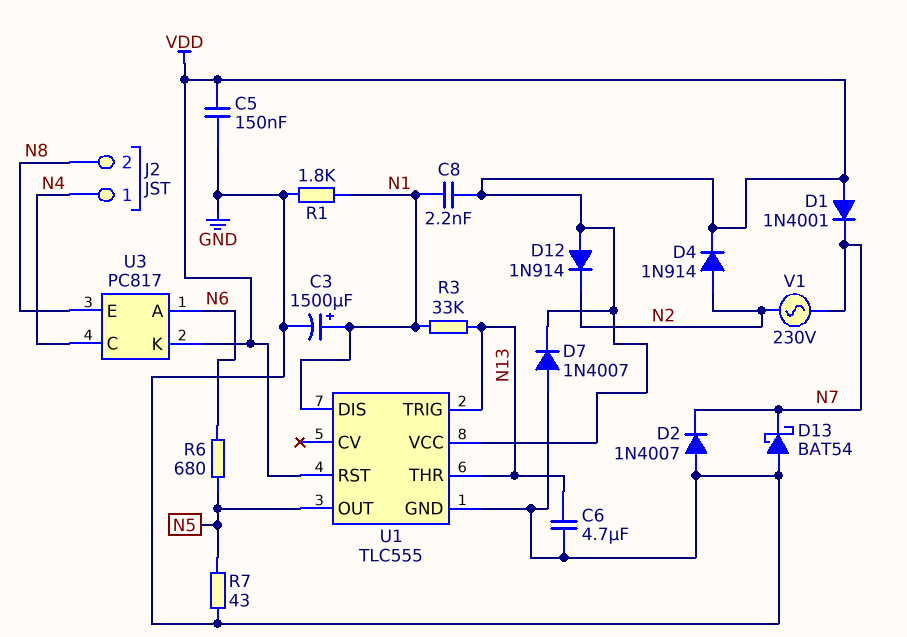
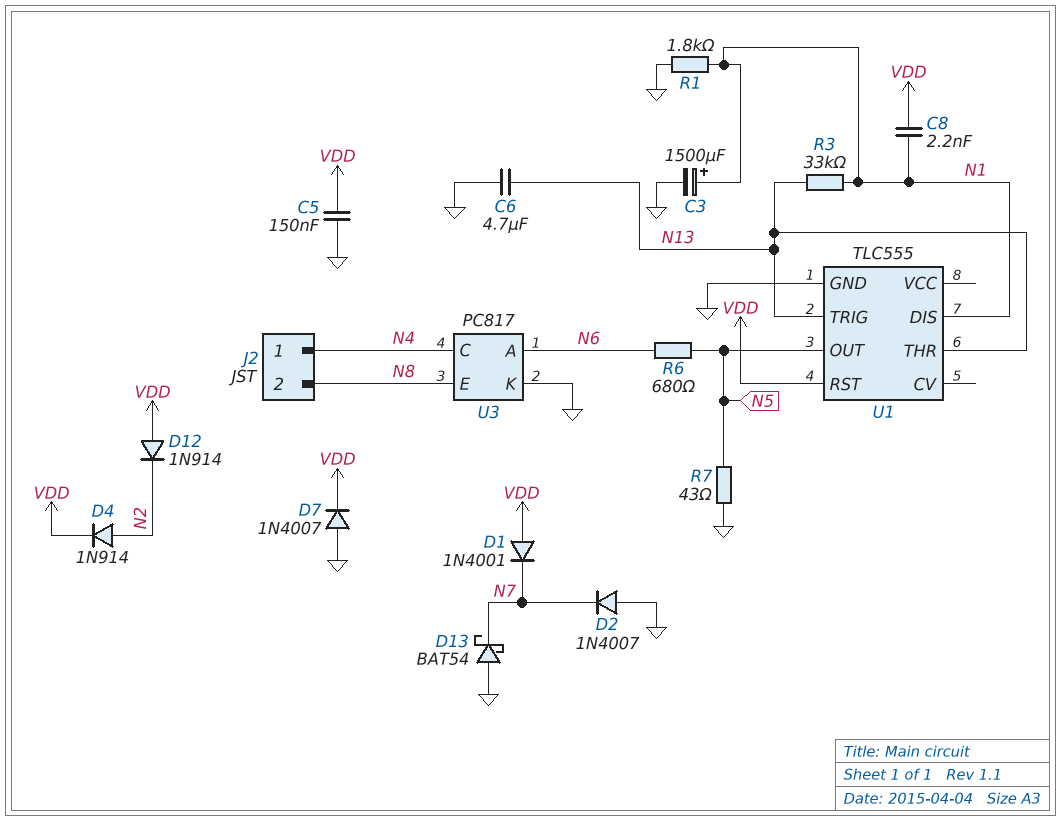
U1 pin VCC: VDD -> none
U3 pin K: VDD -> GND
V1: AC 230V (N2, N7) -> none

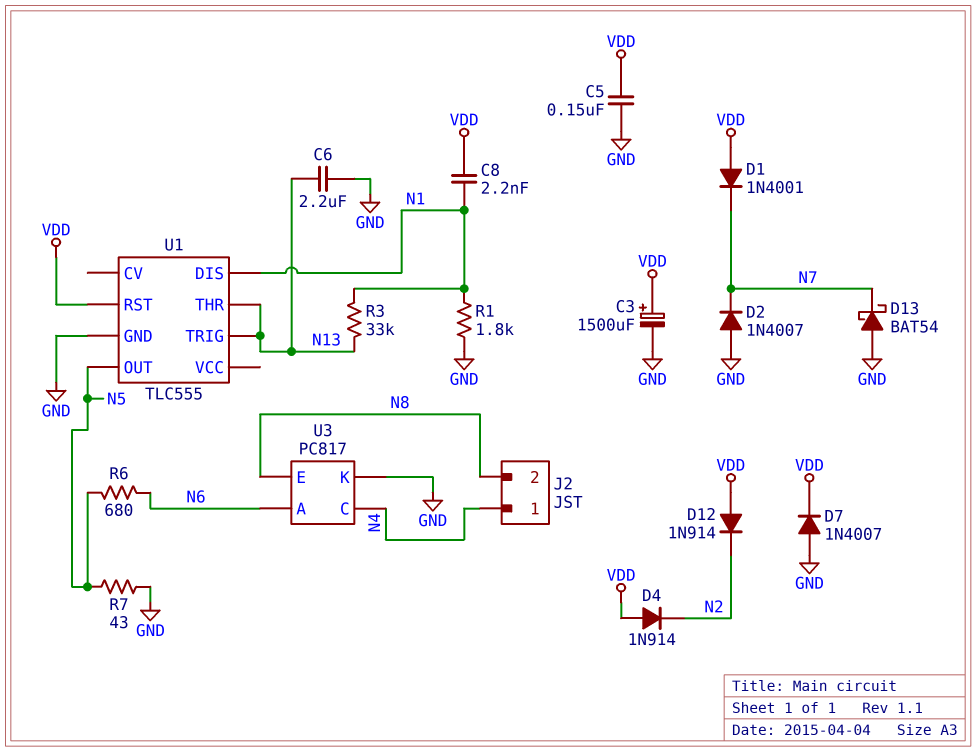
C3: 1500uF (plus N1, minus GND) -> 1500uF (plus VDD, minus GND)
C6: 4.7uF (GND, N13) -> 2.2uF (GND, N13)
D4: diode 1N914 (A N2, K VDD) -> diode 1N914 (A VDD, K N2)

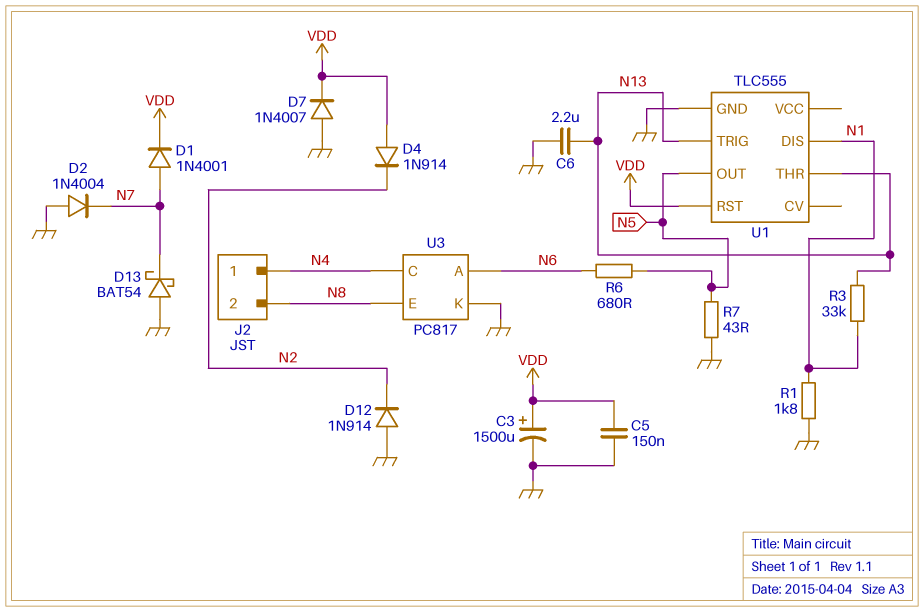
C8: 2.2nF (N1, VDD) -> none
D1: diode 1N4001 (A VDD, K N7) -> diode 1N4001 (A N7, K VDD)
D2: diode 1N4007 (A GND, K N7) -> diode 1N4004 (A GND, K N7)
D12: diode 1N914 (A VDD, K N2) -> diode 1N914 (A GND, K N2)

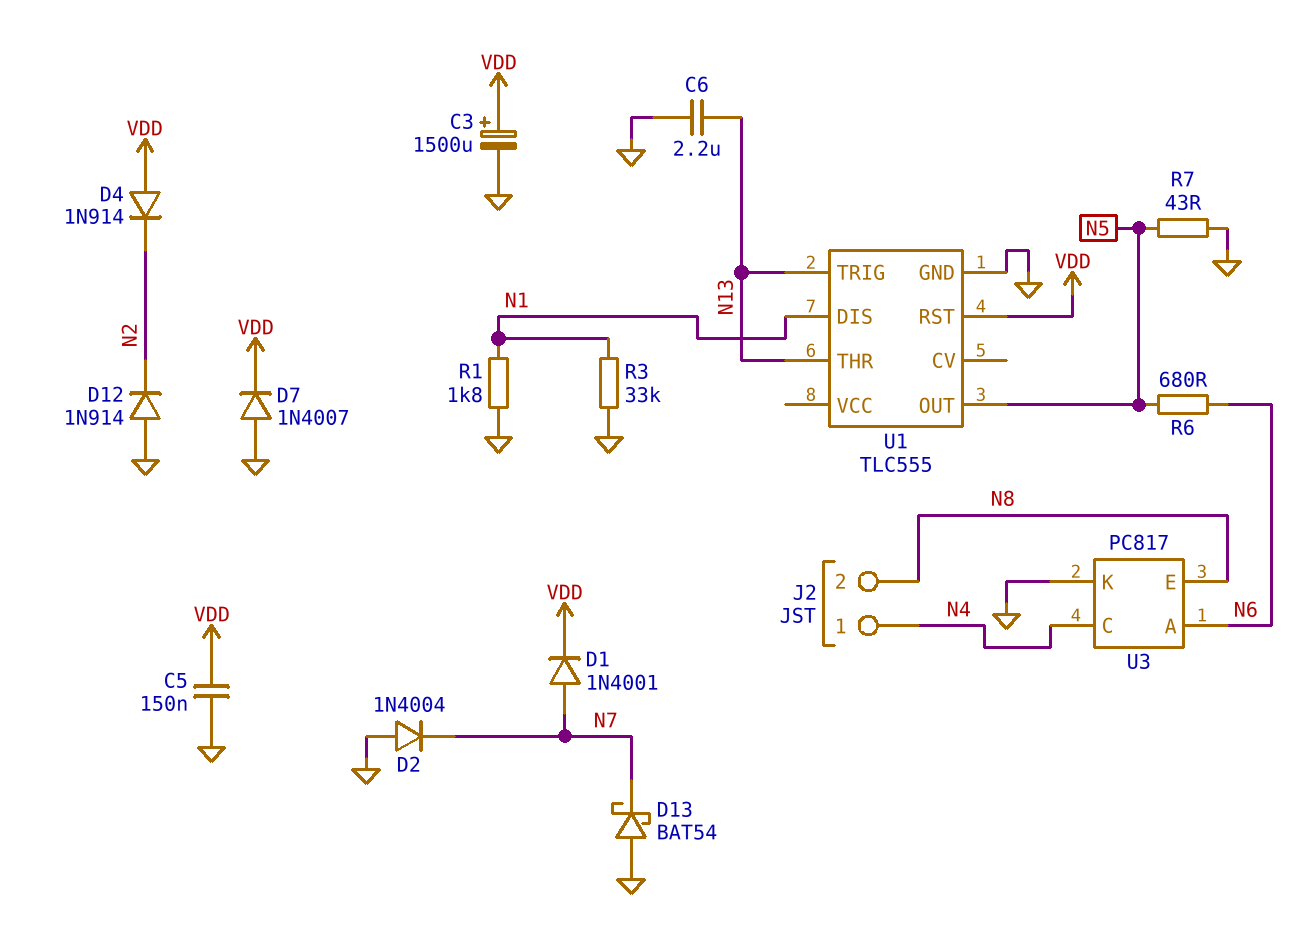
R3: 33k (N1, N13) -> 33k (GND, N1)

